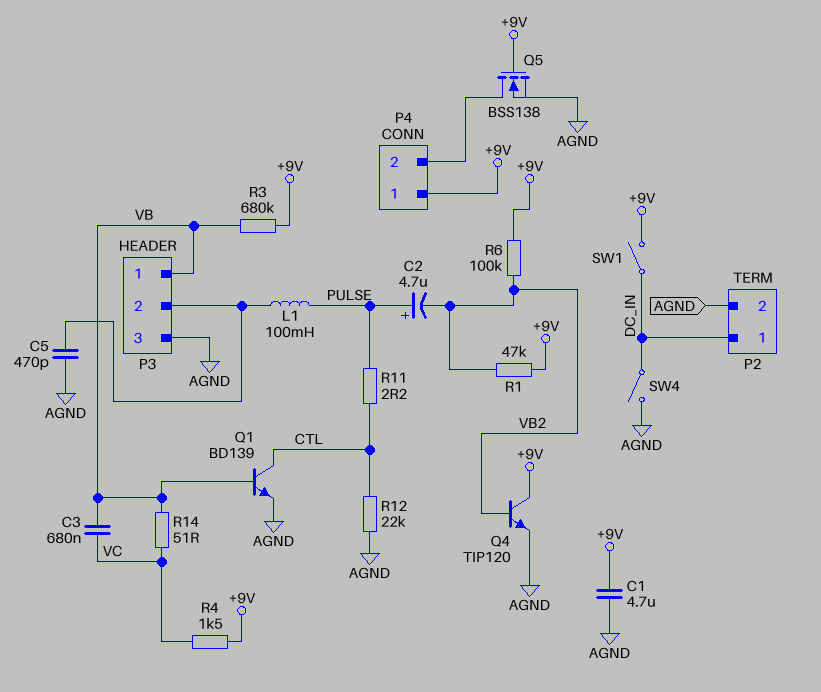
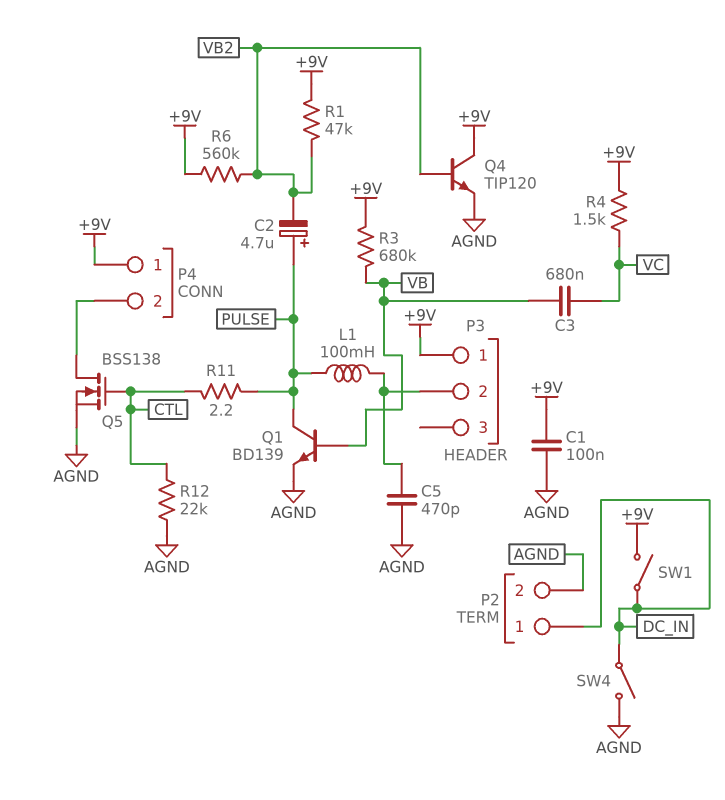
C1: 4.7uF (+9V, AGND) -> 100nF (+9V, AGND)
P3 pin 1: VB -> +9V
P3 pin 3: AGND -> none
Q1: NPN BD139 (B VB, C CTL, E AGND) -> NPN BD139 (B VB, C PULSE, E AGND)
Q5: NMOS BSS138 (G +9V, D P4/2, S AGND) -> NMOS BSS138 (G CTL, D P4/2, S AGND)
R6: 100k (+9V, VB2) -> 560k (+9V, VB2)
R14: 51 (VB, VC) -> none

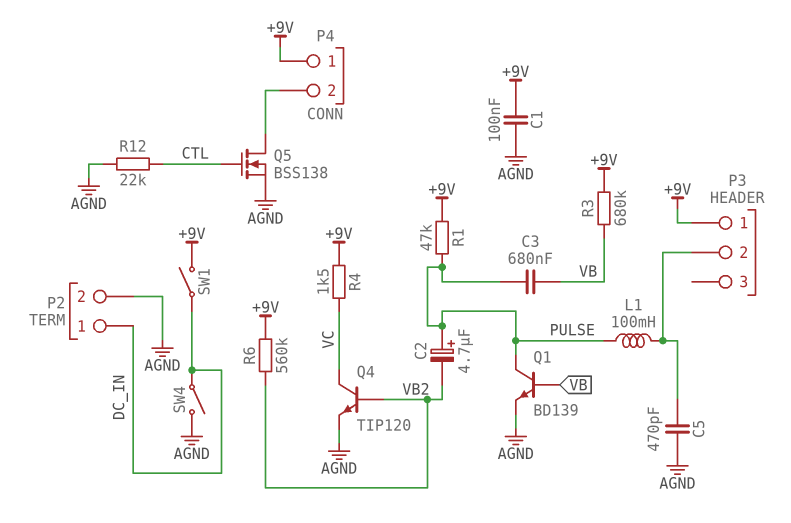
C3: 680nF (VB, VC) -> 680nF (PULSE, VB)
Q4: NPN TIP120 (B VB2, C +9V, E AGND) -> NPN TIP120 (B VB2, C VC, E AGND)
R1: 47k (+9V, VB2) -> 47k (+9V, PULSE)
R11: 2.2 (CTL, PULSE) -> none

